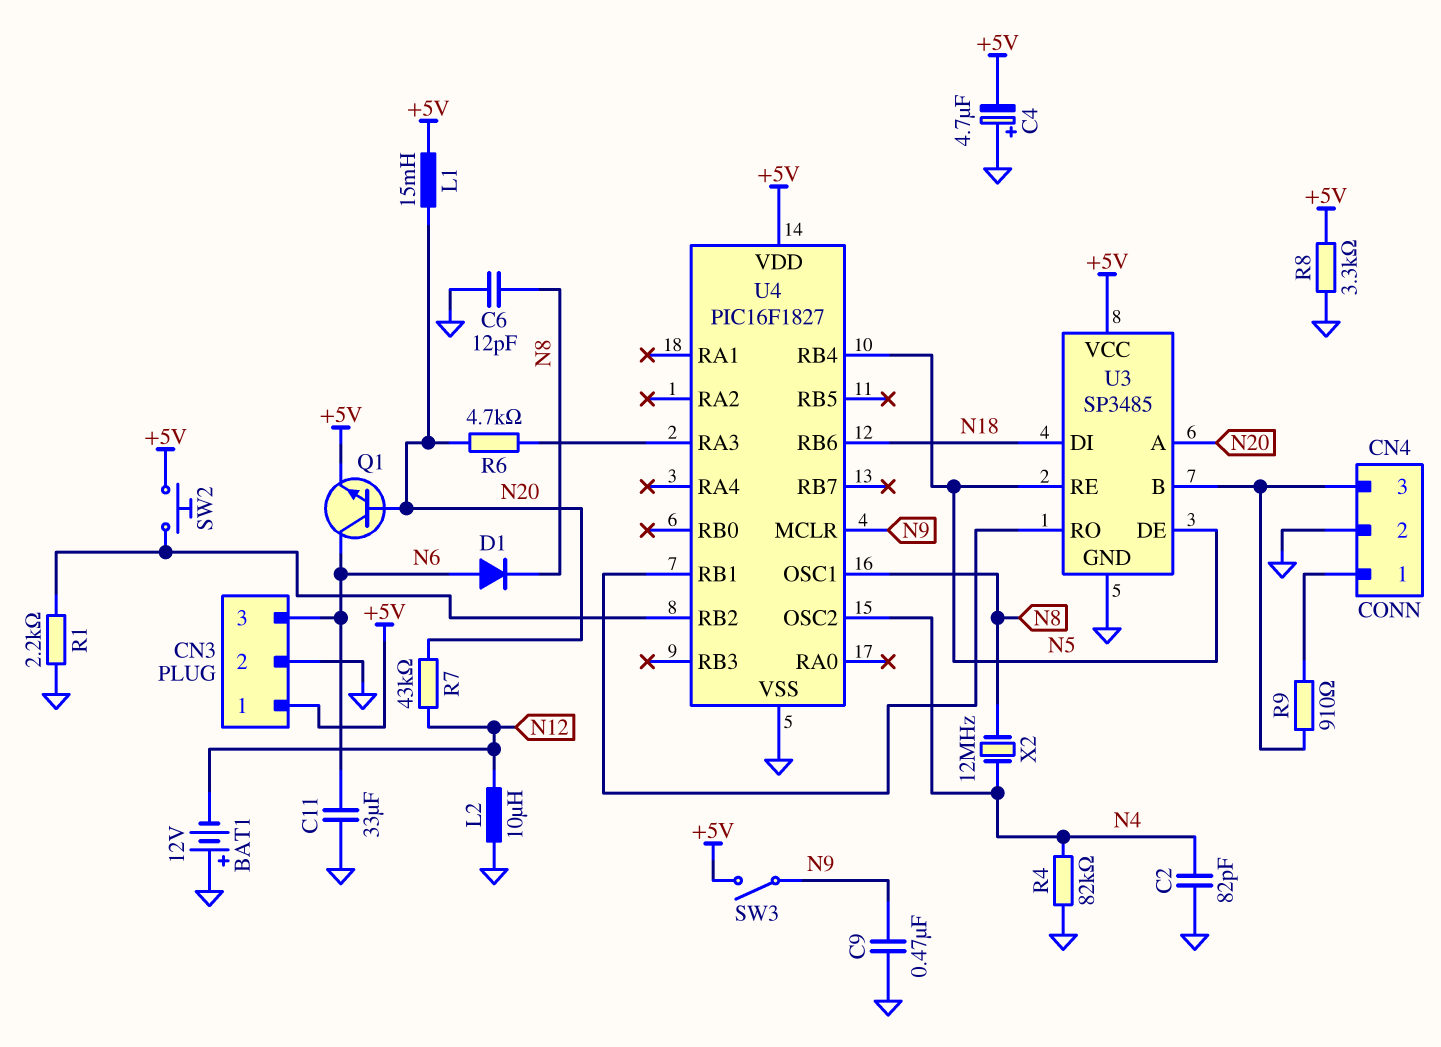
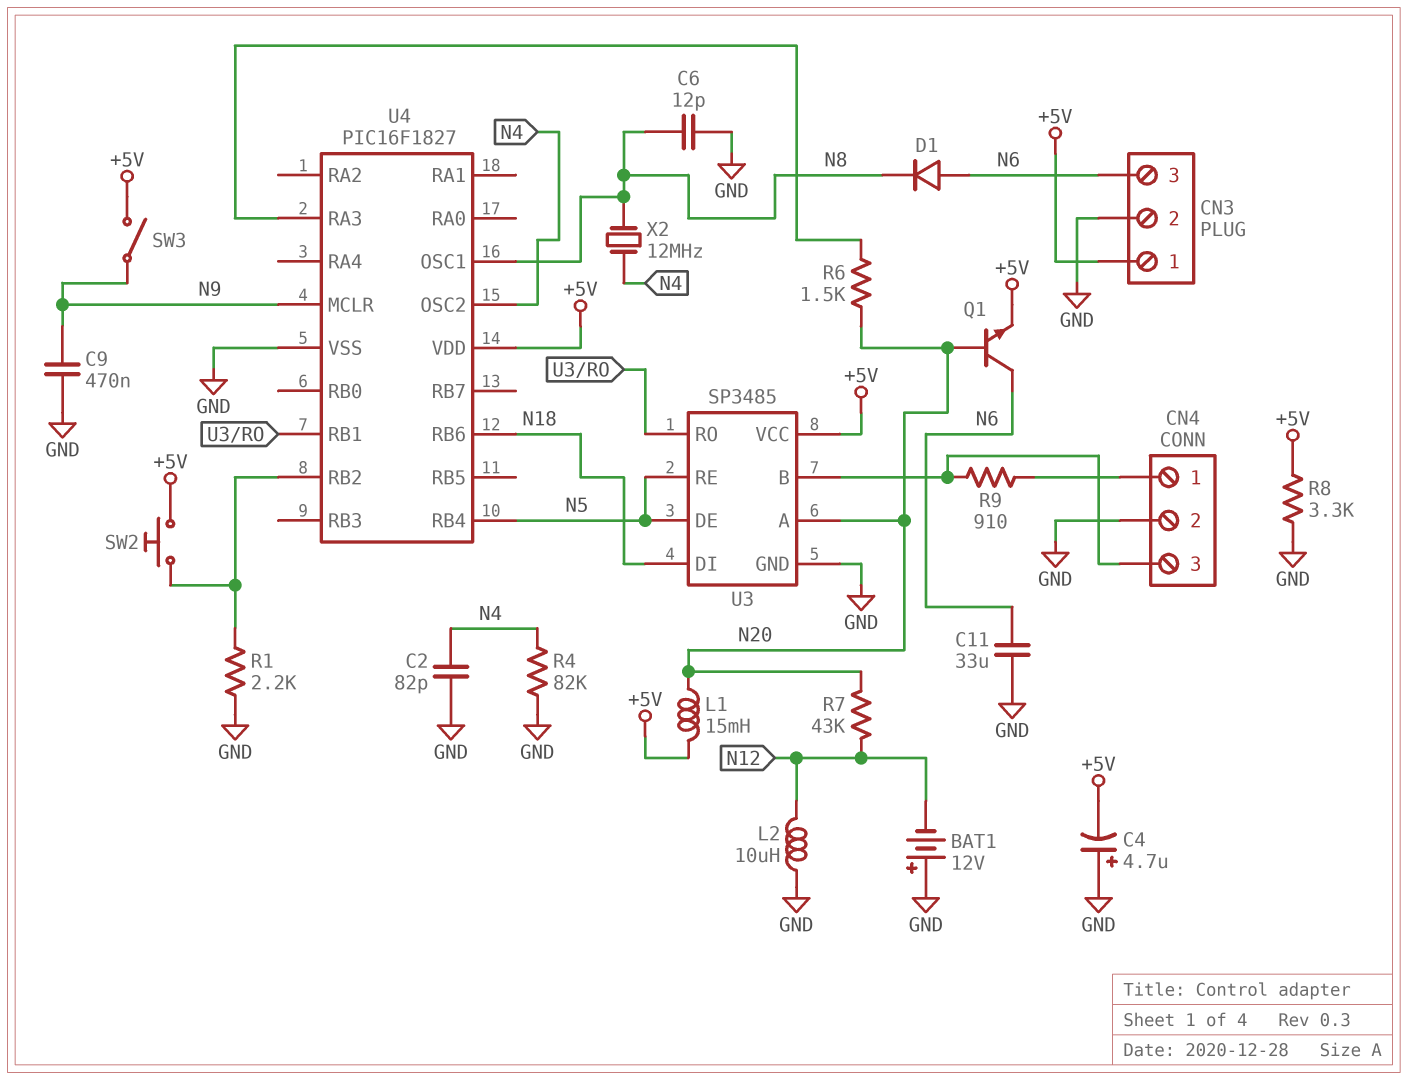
R6: 4.7k (N20, U4/RA3) -> 1.5k (N20, U4/RA3)

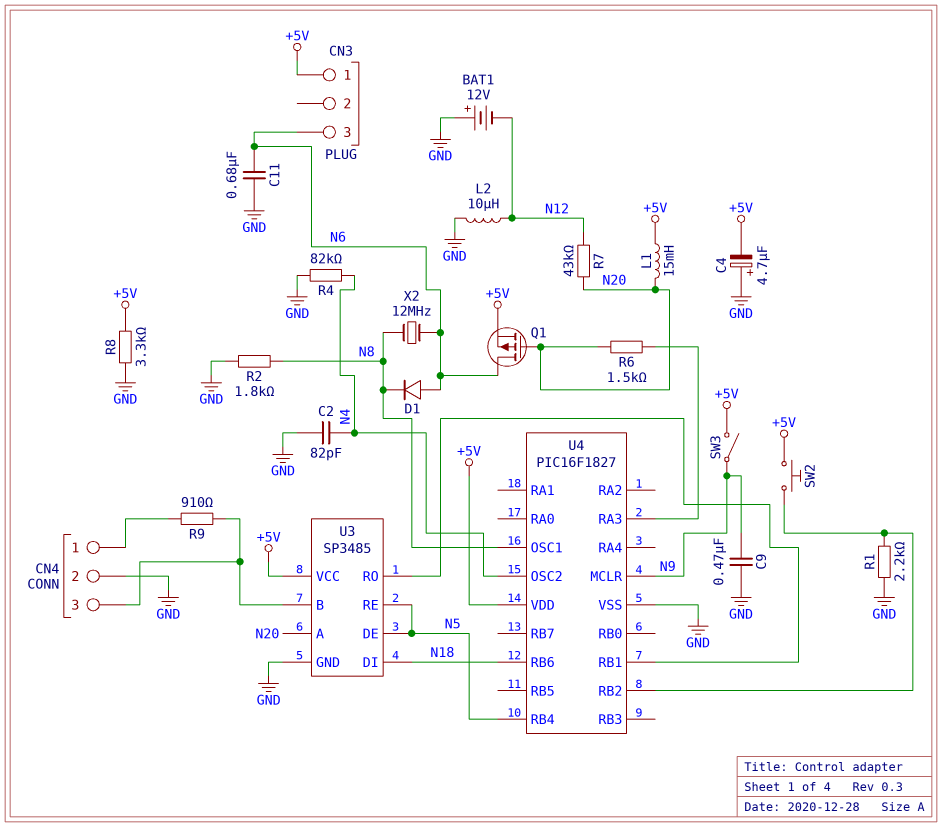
C6: 12pF (GND, N8) -> none
C11: 33uF (GND, N6) -> 680nF (GND, N6)
CN3 pin 2: GND -> none
Q1: NPN (B N20, C N6, E +5V) -> PMOS (G N20, D N6, S +5V)
R2: none -> 1.8k (GND, N8)
X2: 12MHz (N4, N8) -> 12MHz (N6, N8)

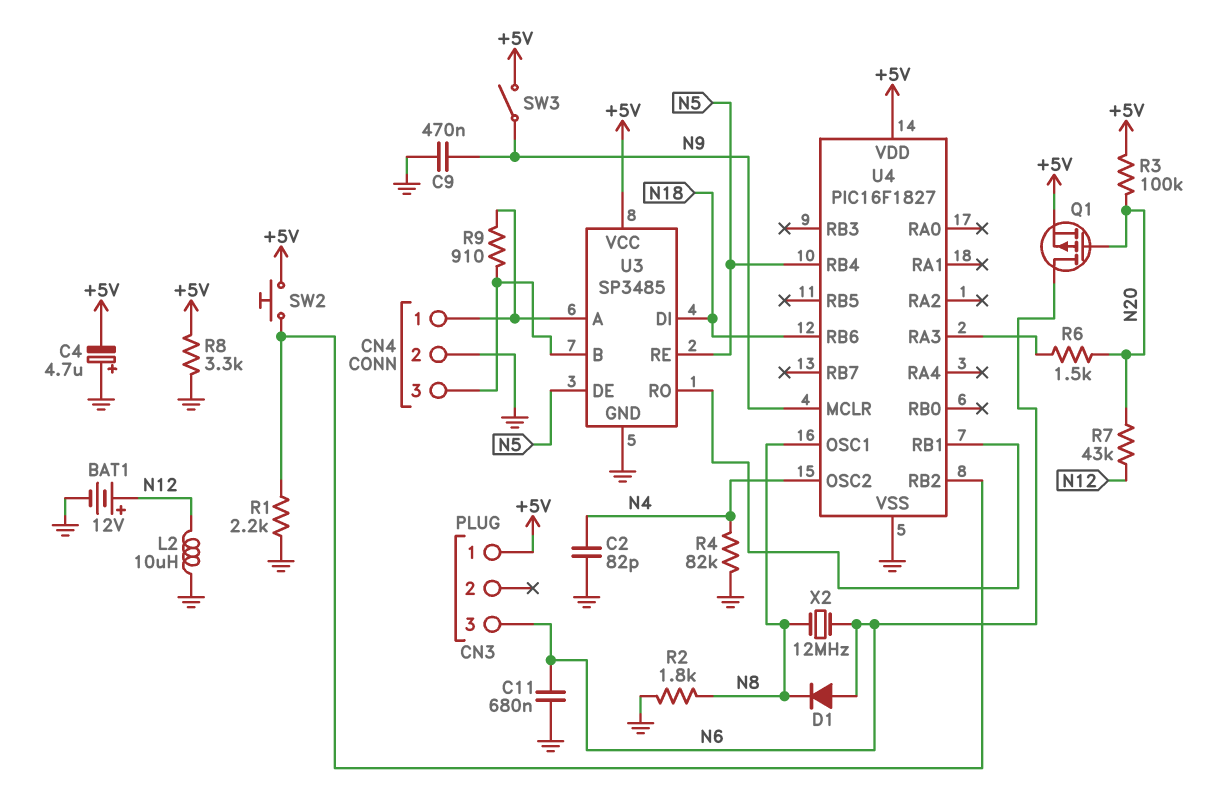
BAT1: 12V (plus GND, minus N12) -> 12V (plus N12, minus GND)
L1: 15mH (+5V, N20) -> none
R3: none -> 100k (+5V, N20)
U3 pin A: N20 -> CN4/1

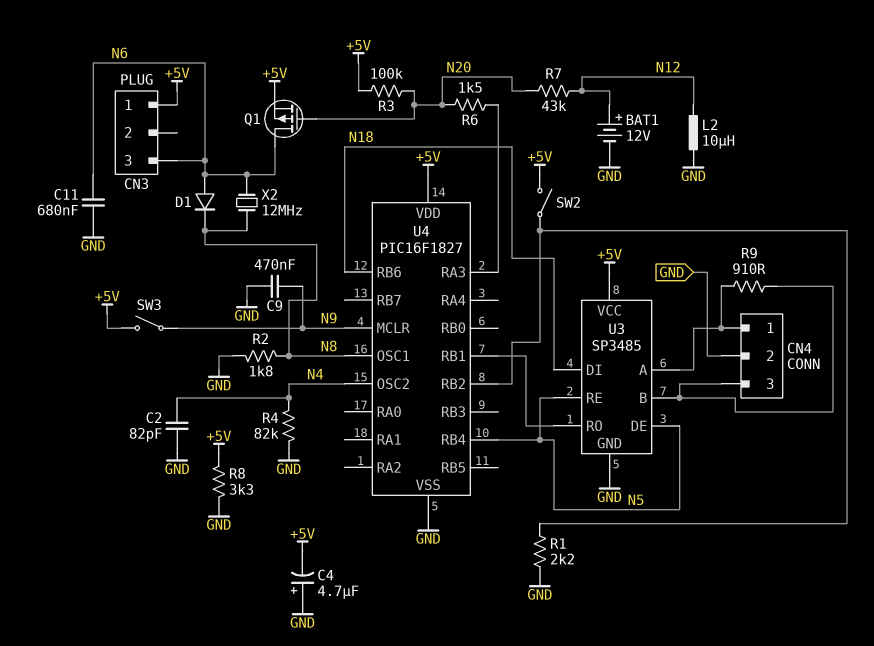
SW2: button (+5V, U4/RB2) -> switch (+5V, U4/RB2)

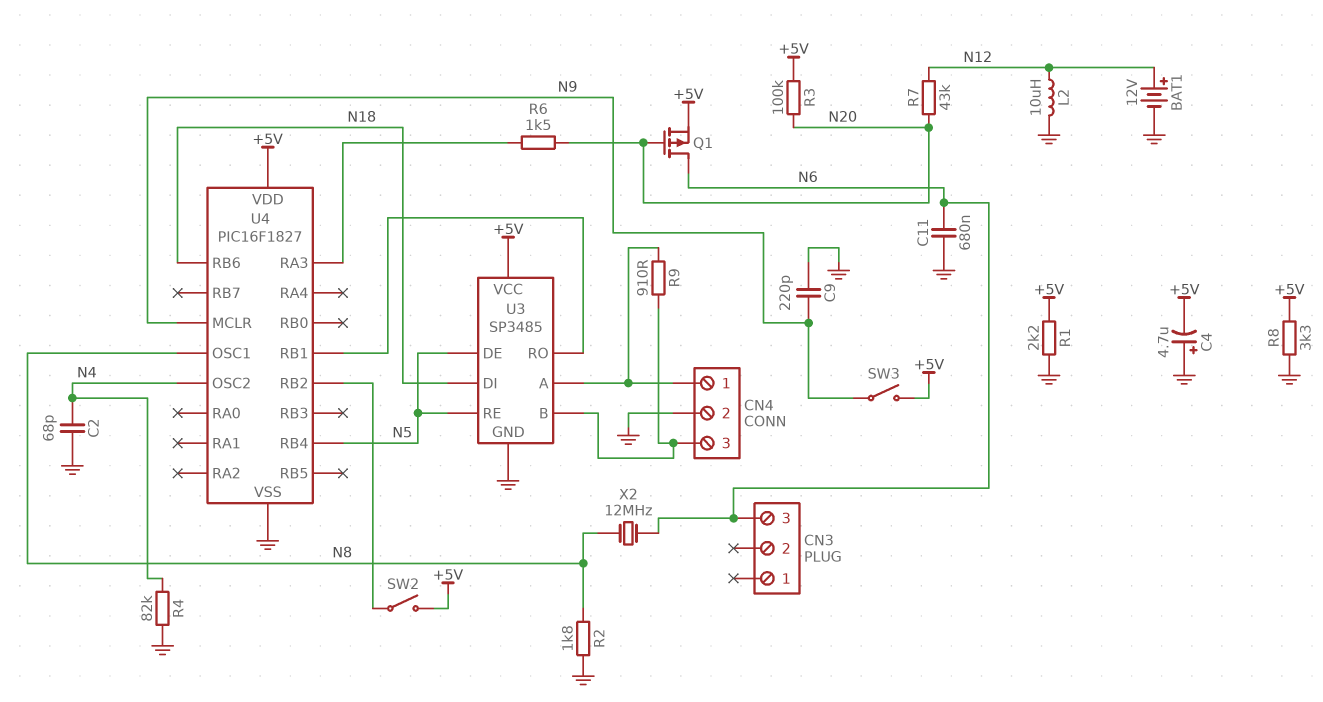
C2: 82pF (GND, N4) -> 68pF (GND, N4)
C9: 470nF (GND, N9) -> 220pF (GND, N9)
CN3 pin 1: +5V -> none
D1: diode (A N6, K N8) -> none
R1: 2.2k (GND, U4/RB2) -> 2.2k (+5V, GND)

